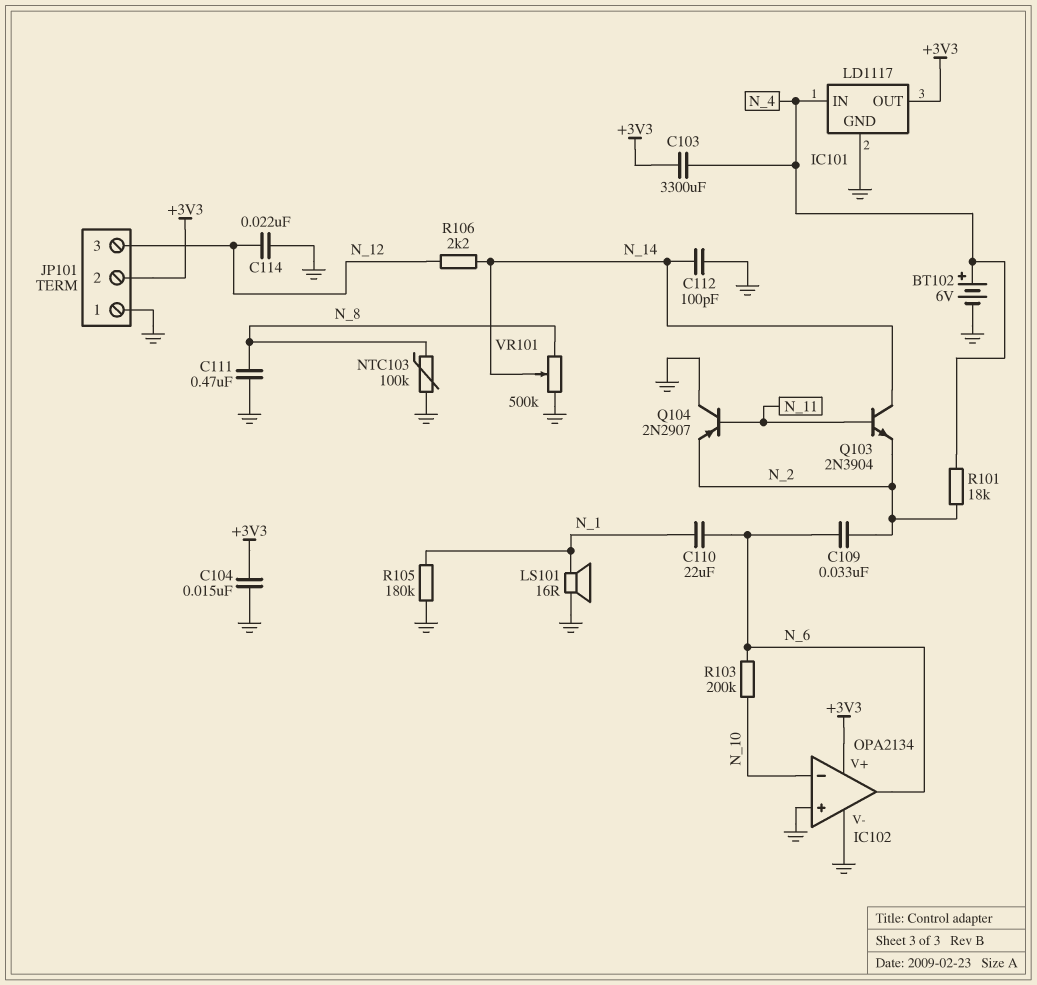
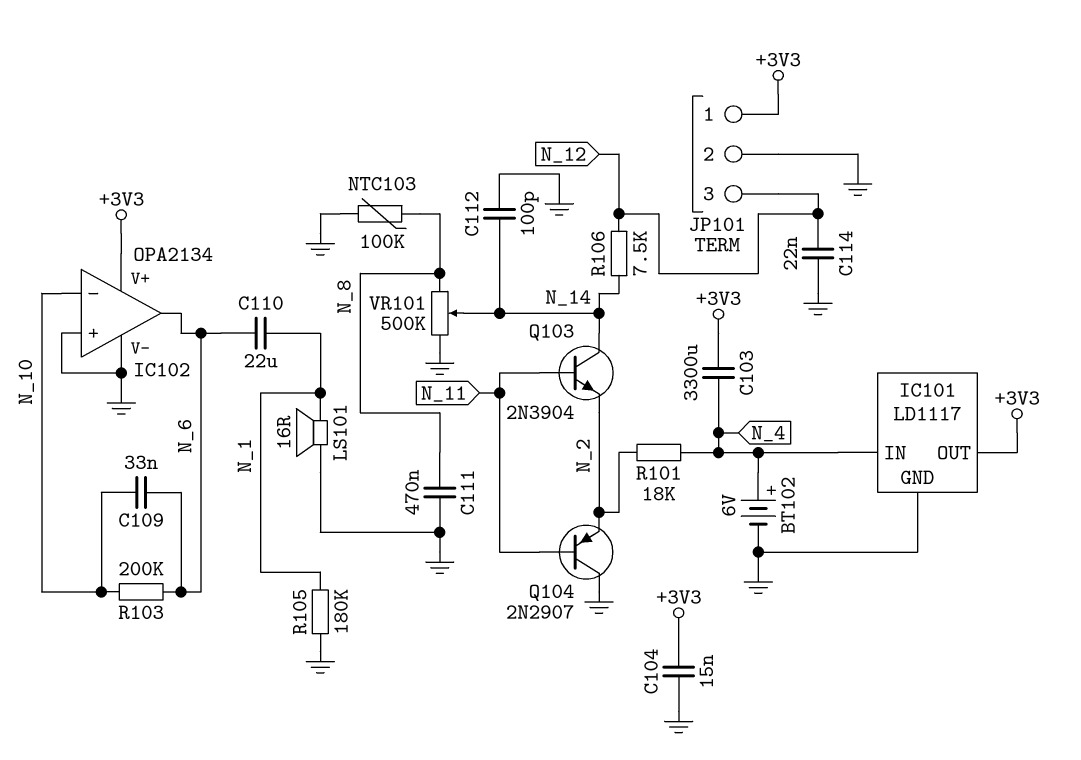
C109: 33nF (N_2, N_6) -> 33nF (N_6, N_10)
JP101 pin 1: GND -> +3V3
JP101 pin 2: +3V3 -> GND
R106: 2.2k (N_12, N_14) -> 7.5k (N_12, N_14)

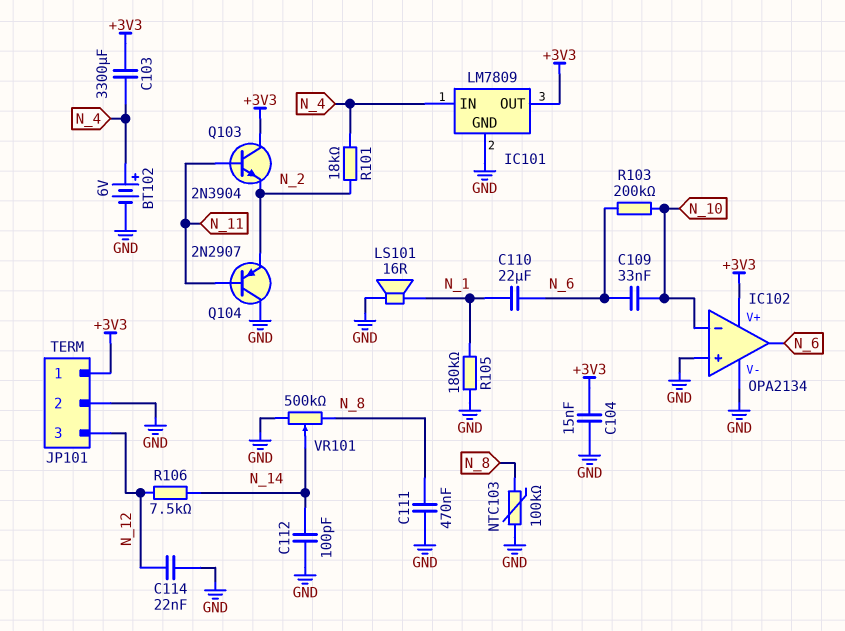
IC101: LD1117 -> LM7809
Q103: NPN 2N3904 (B N_11, C N_14, E N_2) -> NPN 2N3904 (B N_11, C +3V3, E N_2)

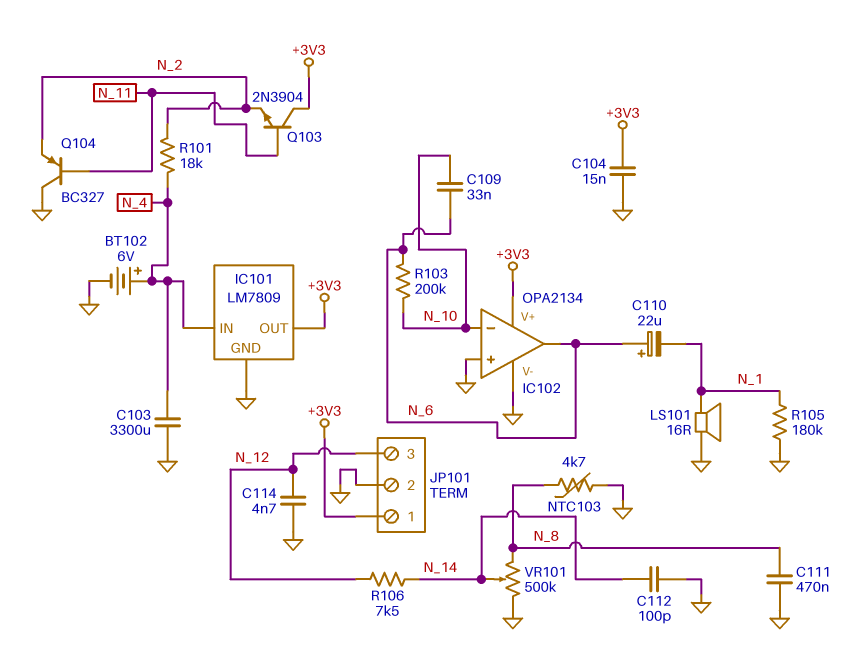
C103: 3300uF (+3V3, N_4) -> 3300uF (GND, N_4)
C110: 22uF (N_1, N_6) -> 22uF (plus N_6, minus N_1)
C114: 22nF (GND, N_12) -> 4.7nF (GND, N_12)
NTC103: 100k (GND, N_8) -> 4.7k (GND, N_8)
Q104: PNP 2N2907 (B N_11, C GND, E N_2) -> PNP BC327 (B N_11, C GND, E N_2)

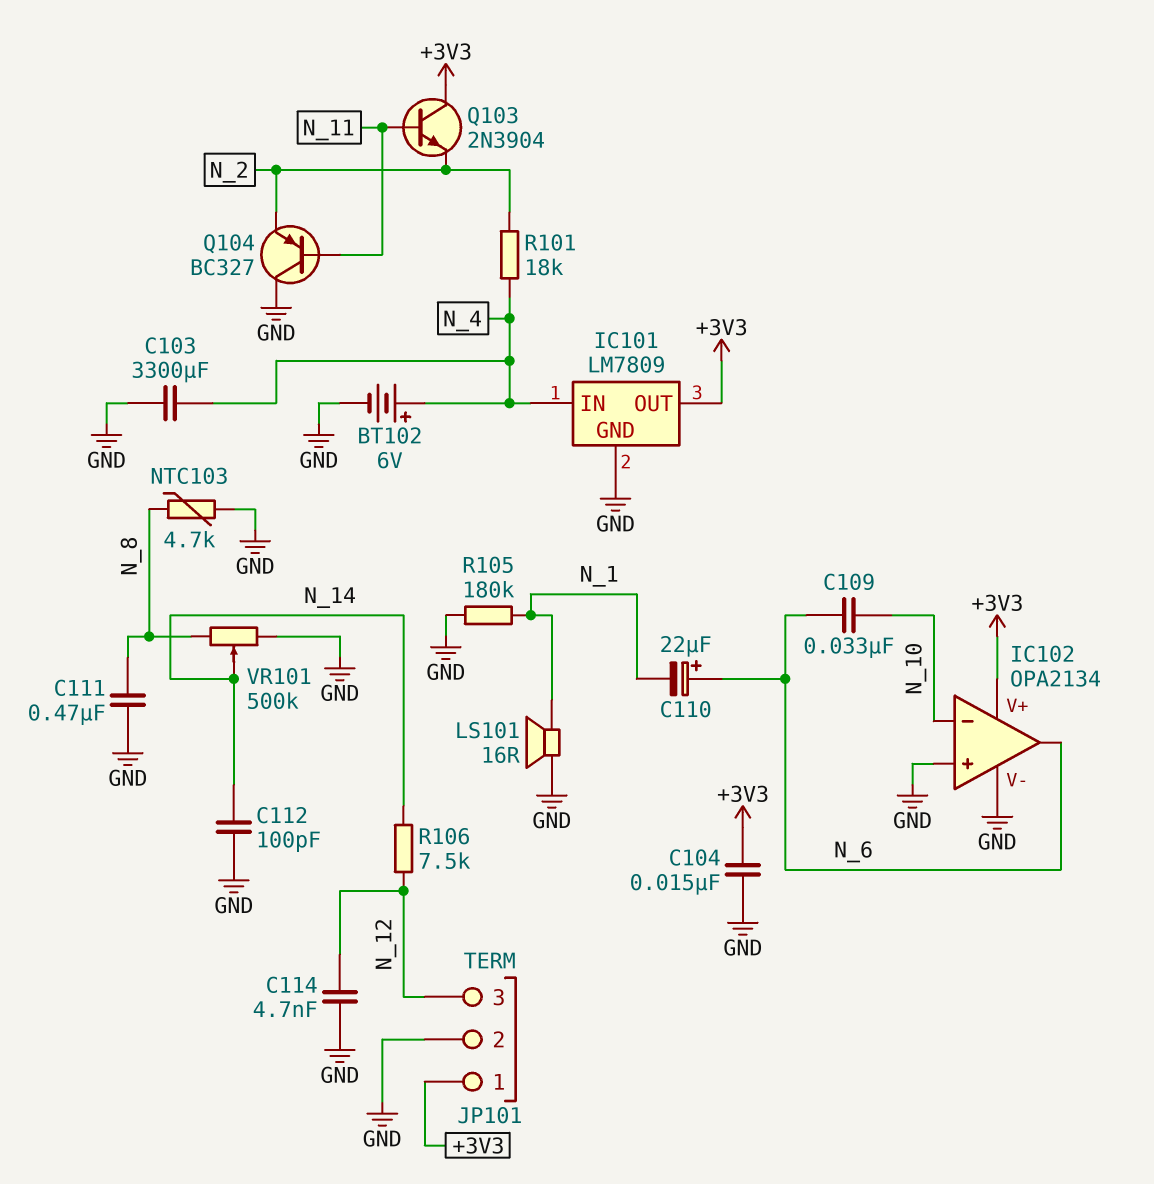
R103: 200k (N_6, N_10) -> none

